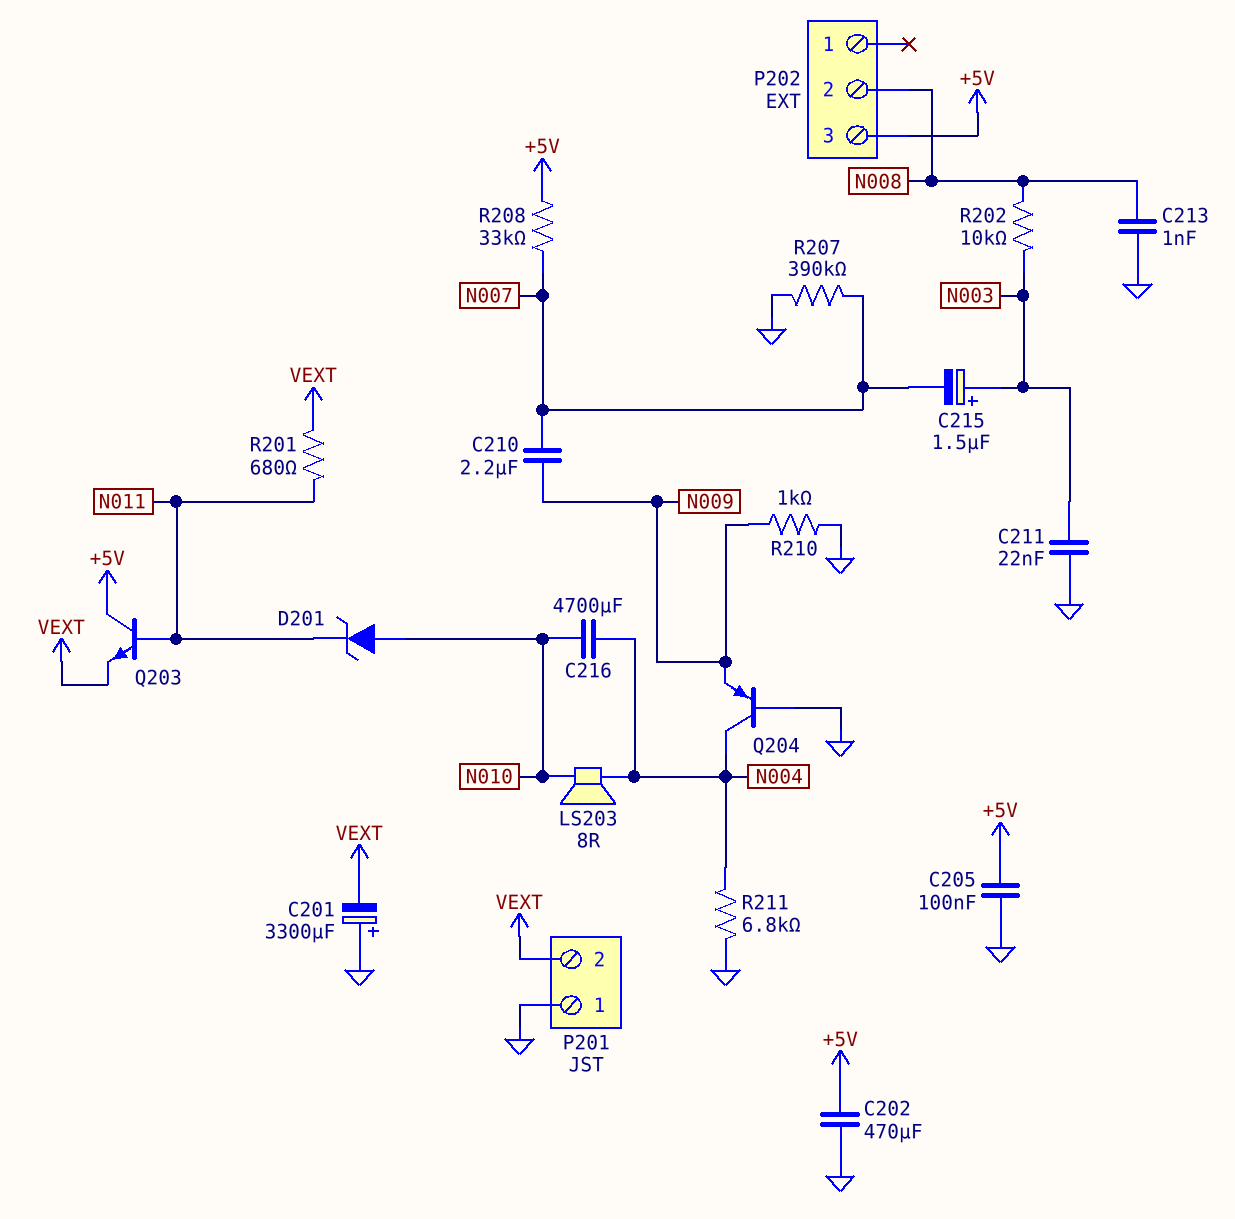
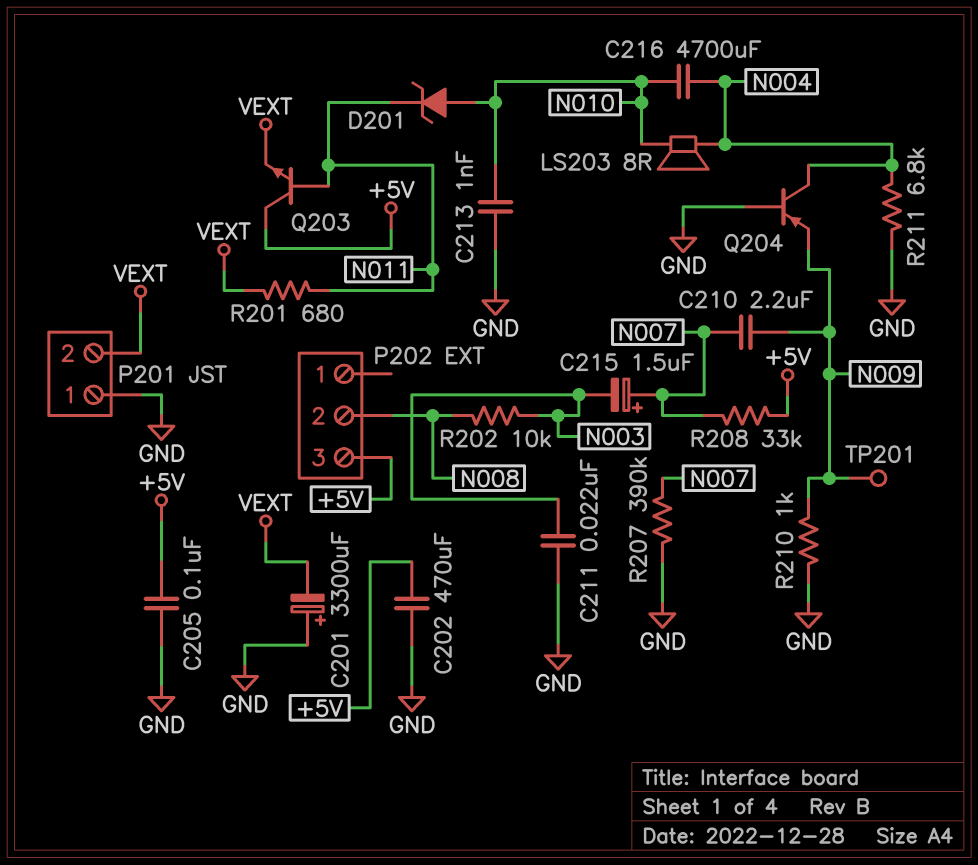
C213: 1nF (GND, N008) -> 1nF (GND, N010)
C215: 1.5uF (plus N003, minus N007) -> 1.5uF (plus N007, minus N003)
TP201: none -> test point (N009)

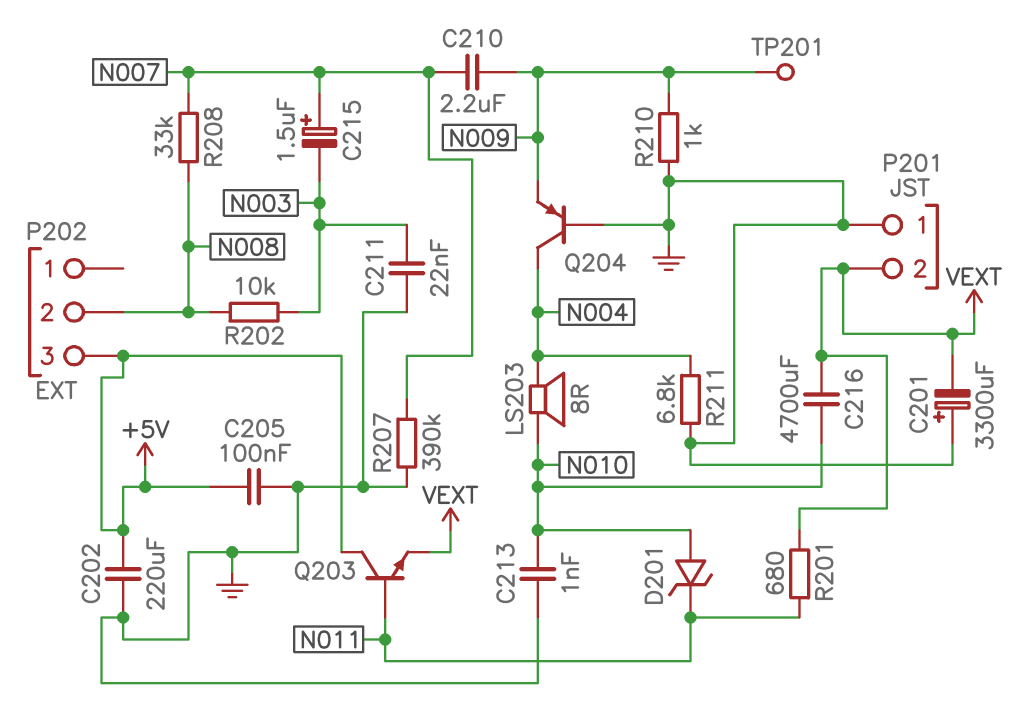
C202: 470uF (+5V, GND) -> 220uF (+5V, GND)
C216: 4700uF (N004, N010) -> 4700uF (N010, VEXT)
R208: 33k (+5V, N007) -> 33k (N007, N008)

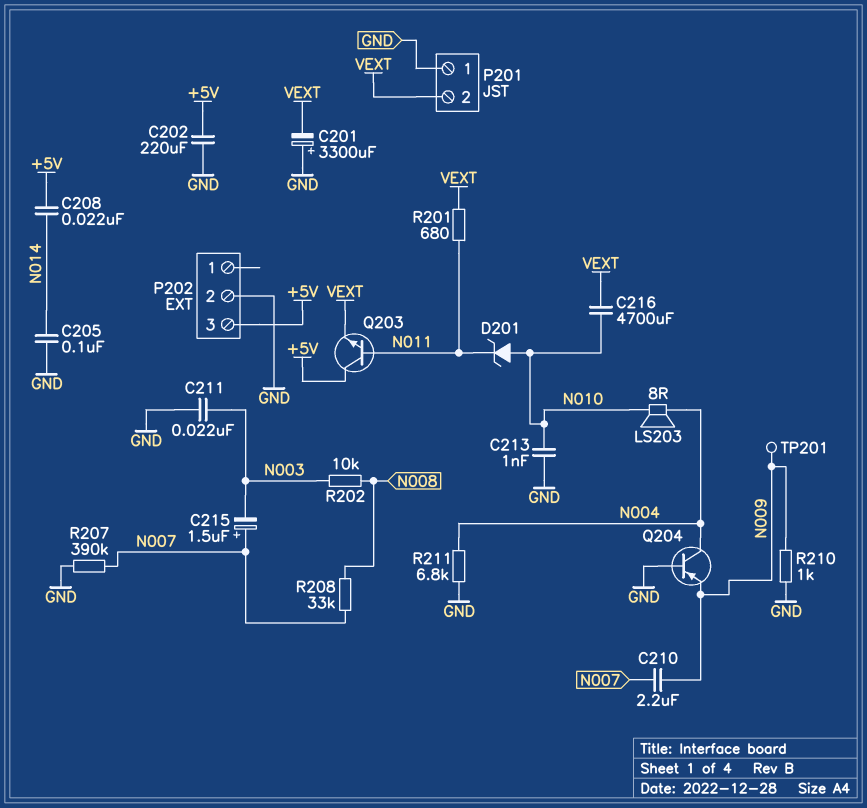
C205: 100nF (+5V, GND) -> 100nF (GND, N014)
C208: none -> 22nF (+5V, N014)
P202 pin 2: N008 -> GND

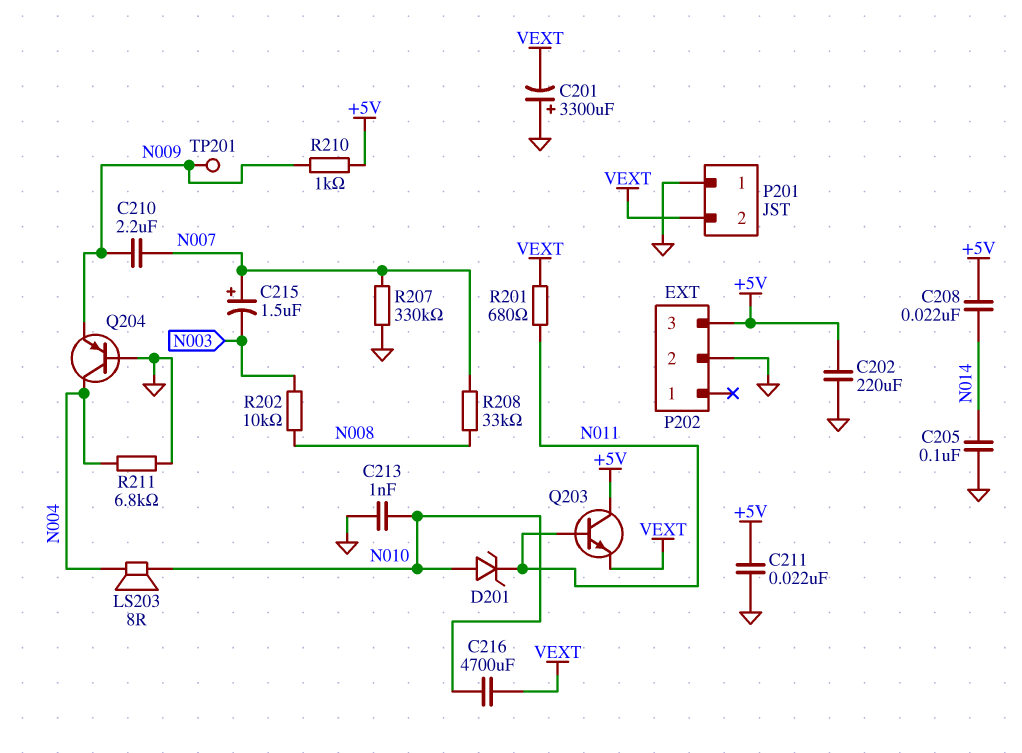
C211: 22nF (GND, N003) -> 22nF (+5V, GND)
R207: 390k (GND, N007) -> 330k (GND, N007)
R210: 1k (GND, N009) -> 1k (+5V, N009)

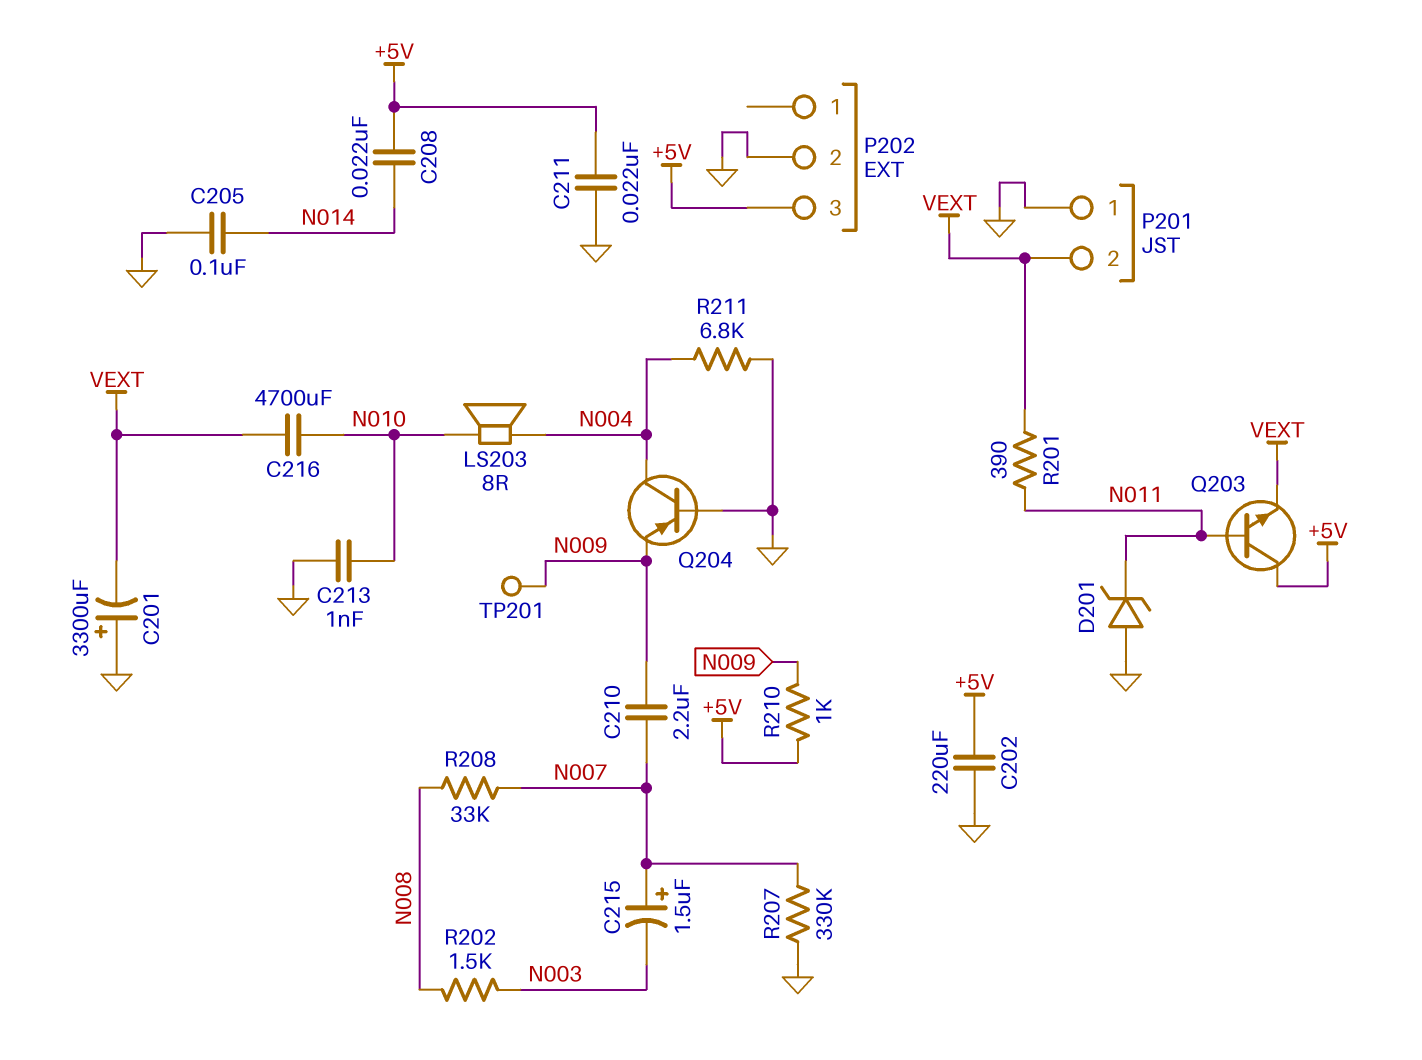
D201: zener (A N010, K N011) -> zener (A GND, K N011)
R201: 680 (N011, VEXT) -> 390 (N011, VEXT)
R202: 10k (N003, N008) -> 1.5k (N003, N008)

